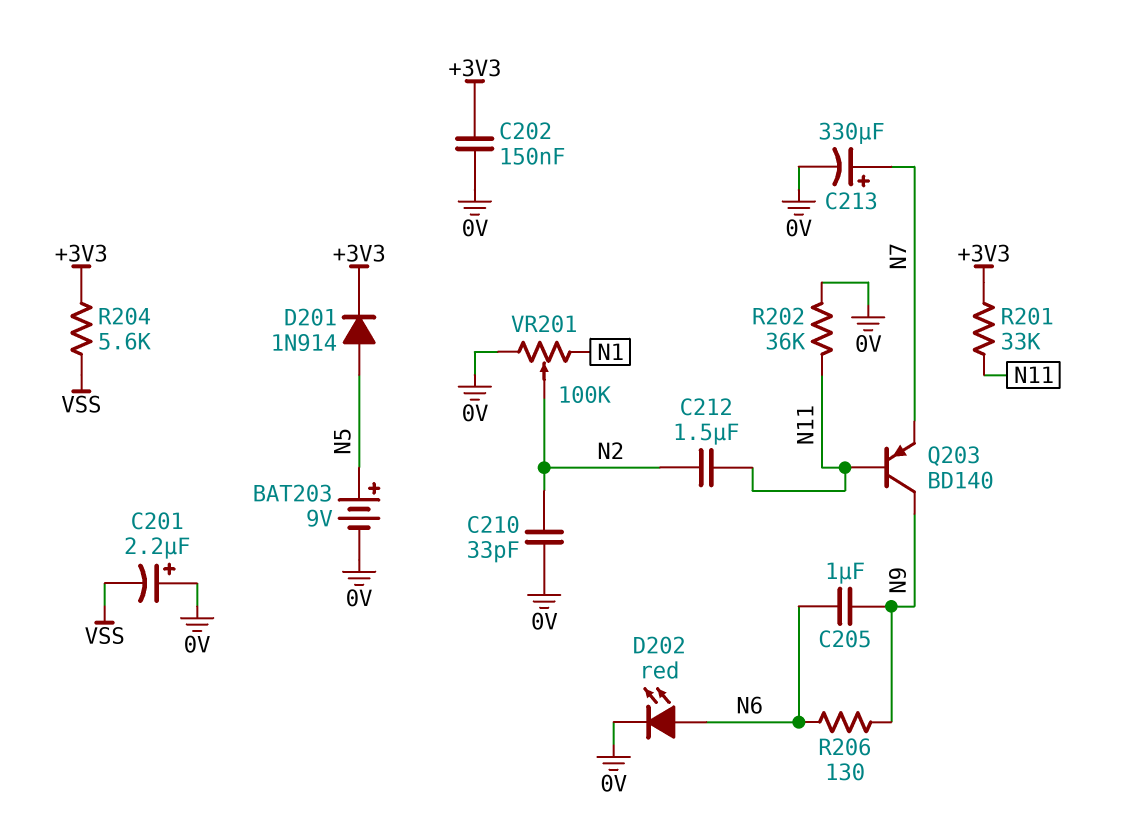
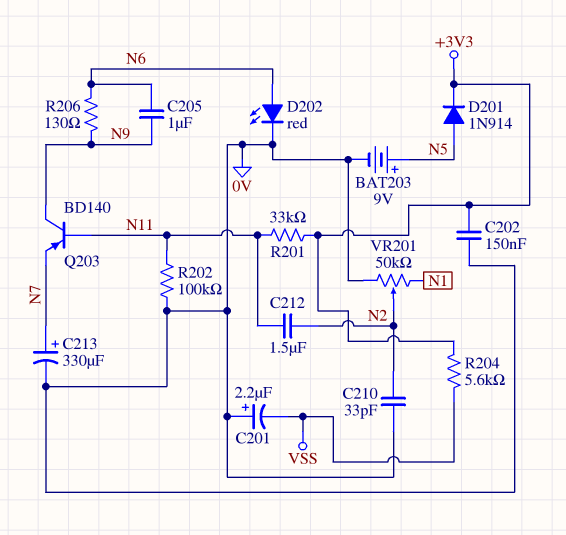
R202: 36k (0V, N11) -> 100k (0V, N11)
VR201: 100k (0V, N1, wiper N2) -> 50k (0V, N1, wiper N2)

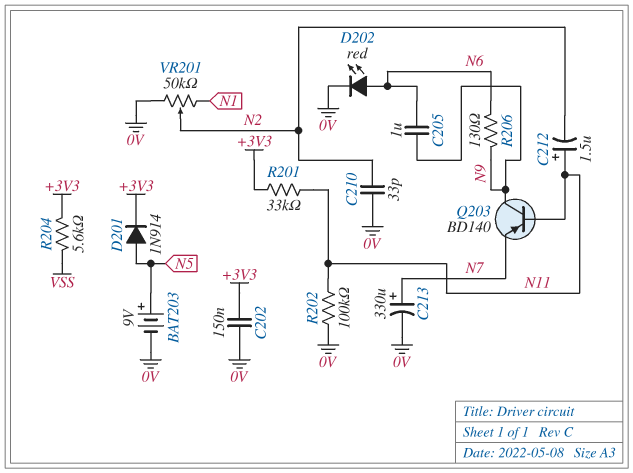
C201: 2.2uF (plus 0V, minus VSS) -> none
C212: 1.5uF (N2, N11) -> 1.5uF (plus N11, minus N2)

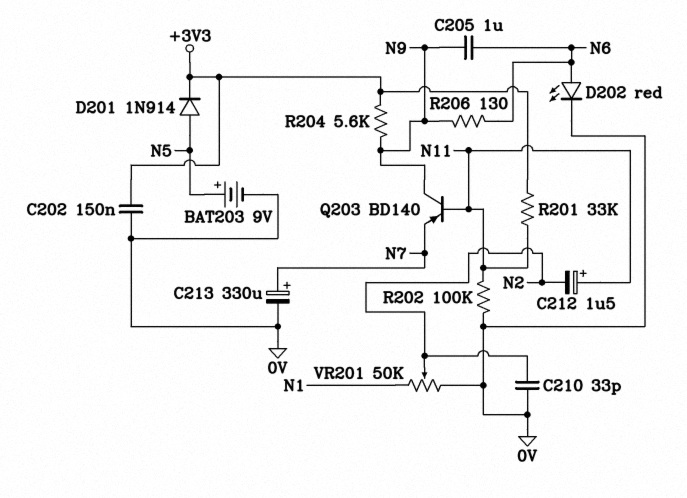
R204: 5.6k (+3V3, VSS) -> 5.6k (+3V3, N9)

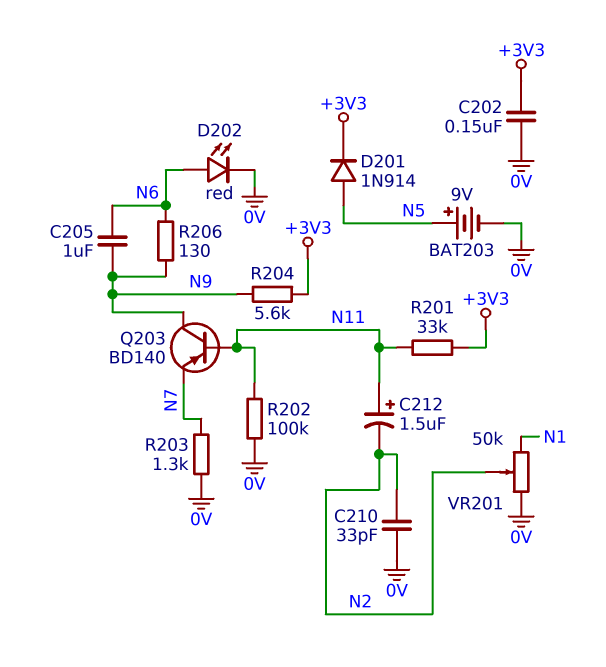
C213: 330uF (plus N7, minus 0V) -> none
R203: none -> 1.3k (0V, N7)

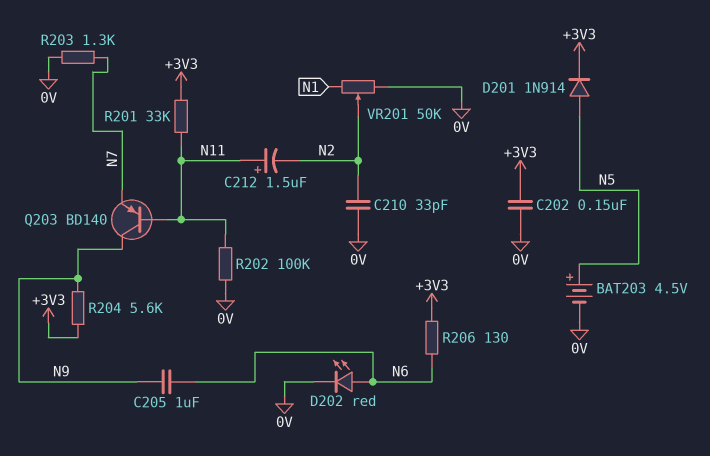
BAT203: 9V (plus N5, minus 0V) -> 4.5V (plus N5, minus 0V)
R206: 130 (N6, N9) -> 130 (+3V3, N6)

